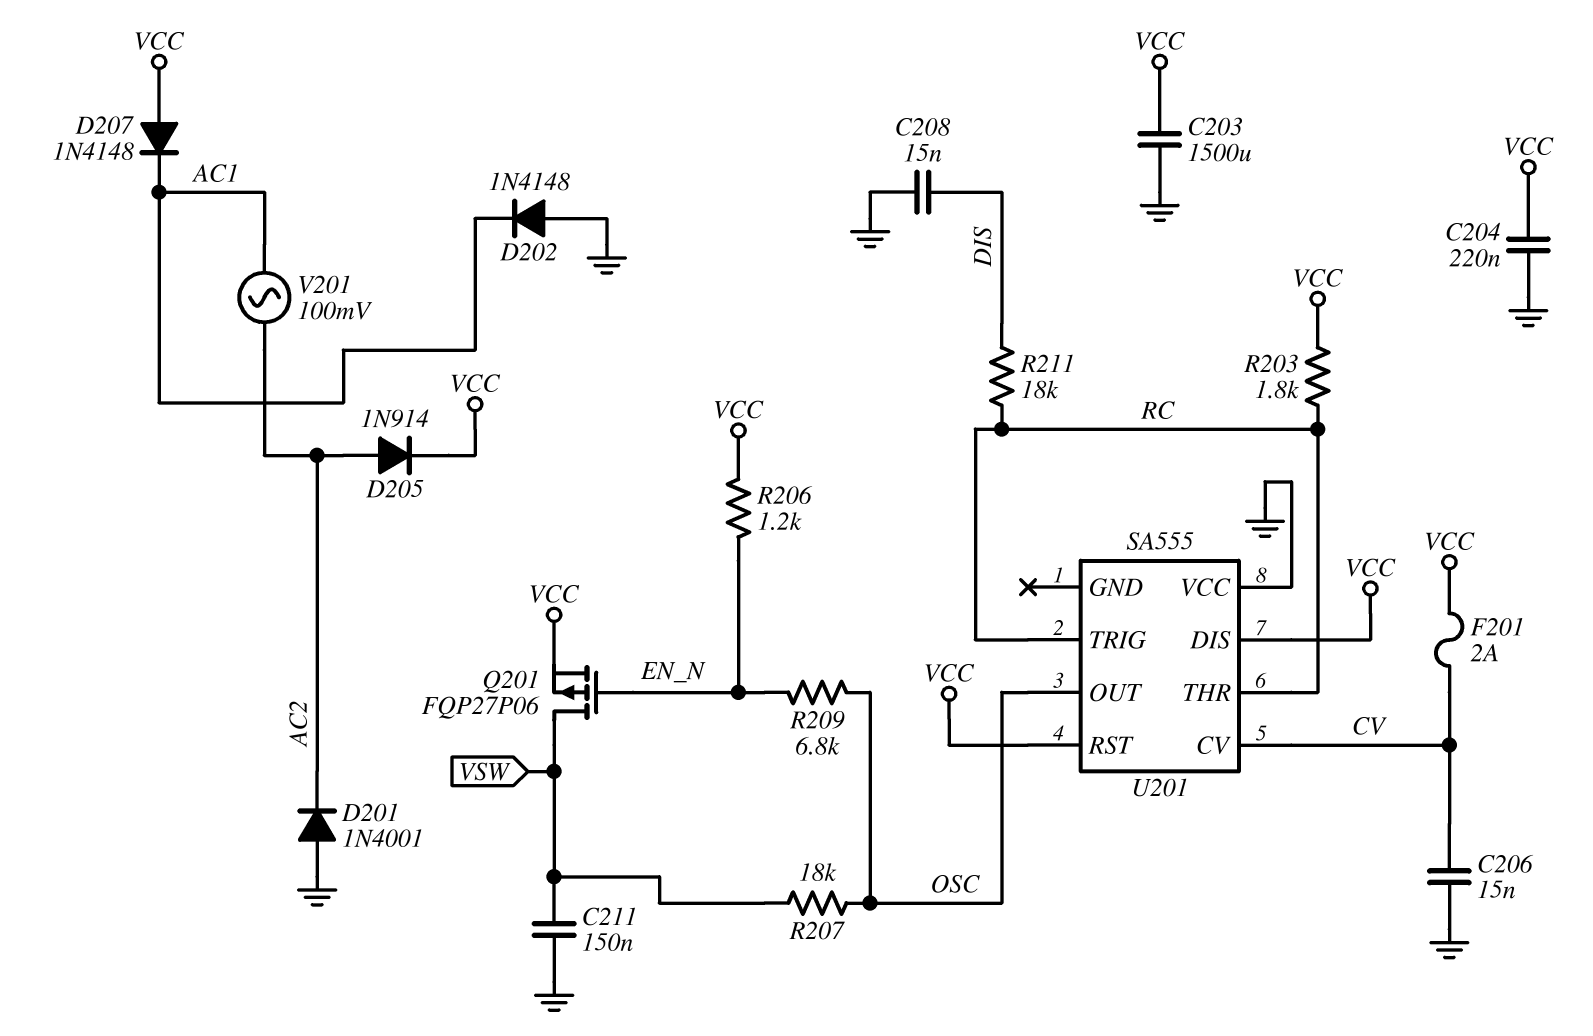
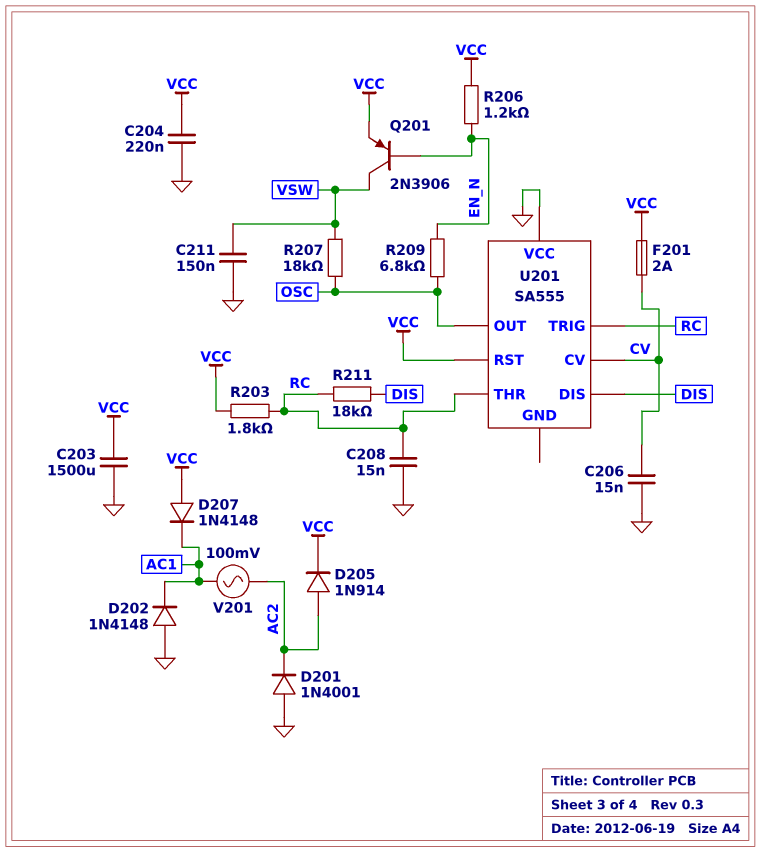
C208: 15nF (DIS, GND) -> 15nF (GND, RC)
Q201: PMOS FQP27P06 (G EN_N, D VSW, S VCC) -> PNP 2N3906 (B EN_N, C VSW, E VCC)
U201 pin DIS: VCC -> DIS

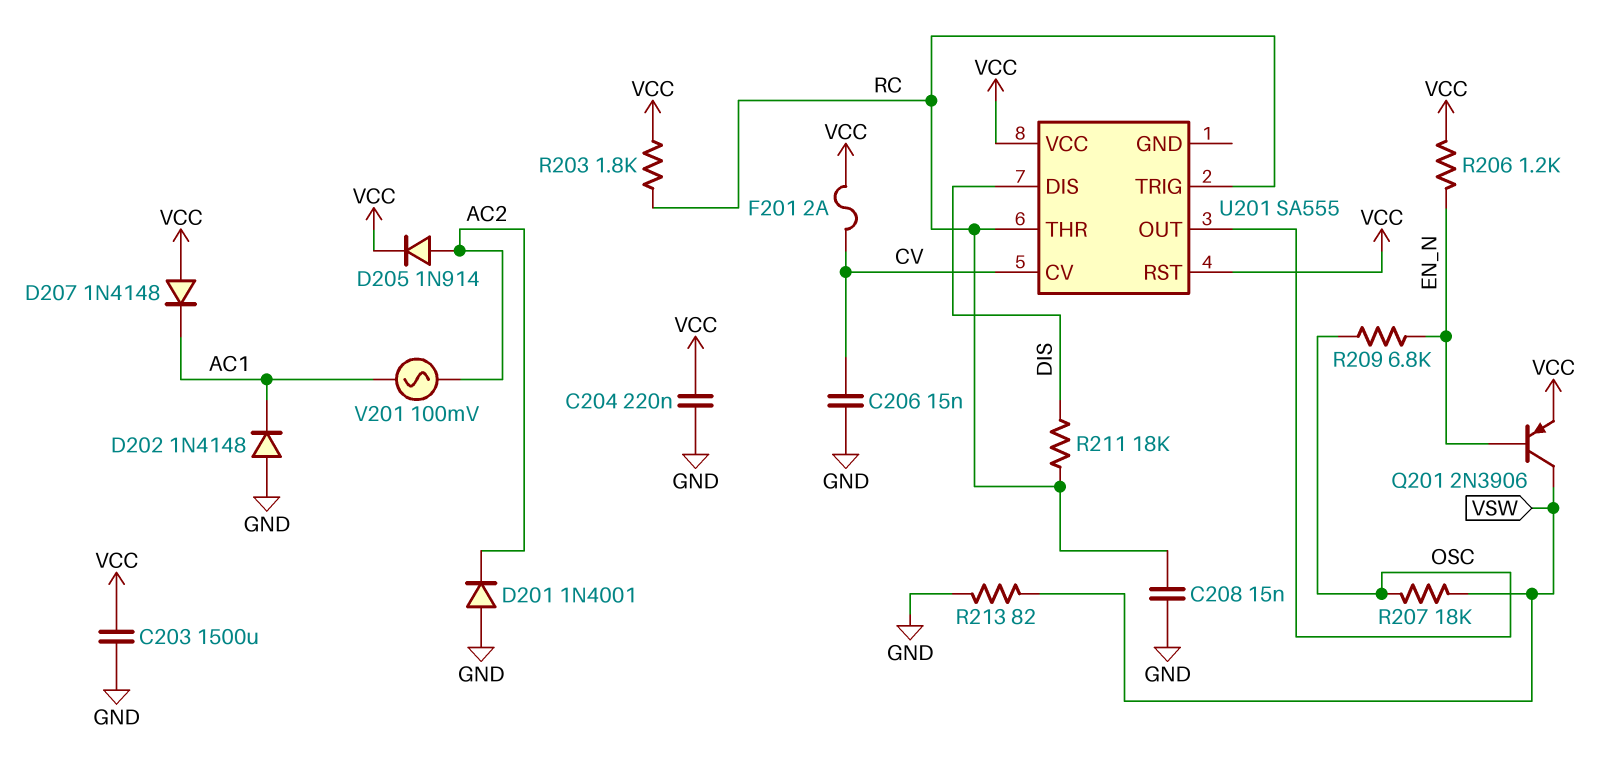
C211: 150nF (GND, VSW) -> none
R213: none -> 82 (GND, VSW)
U201 pin VCC: GND -> VCC

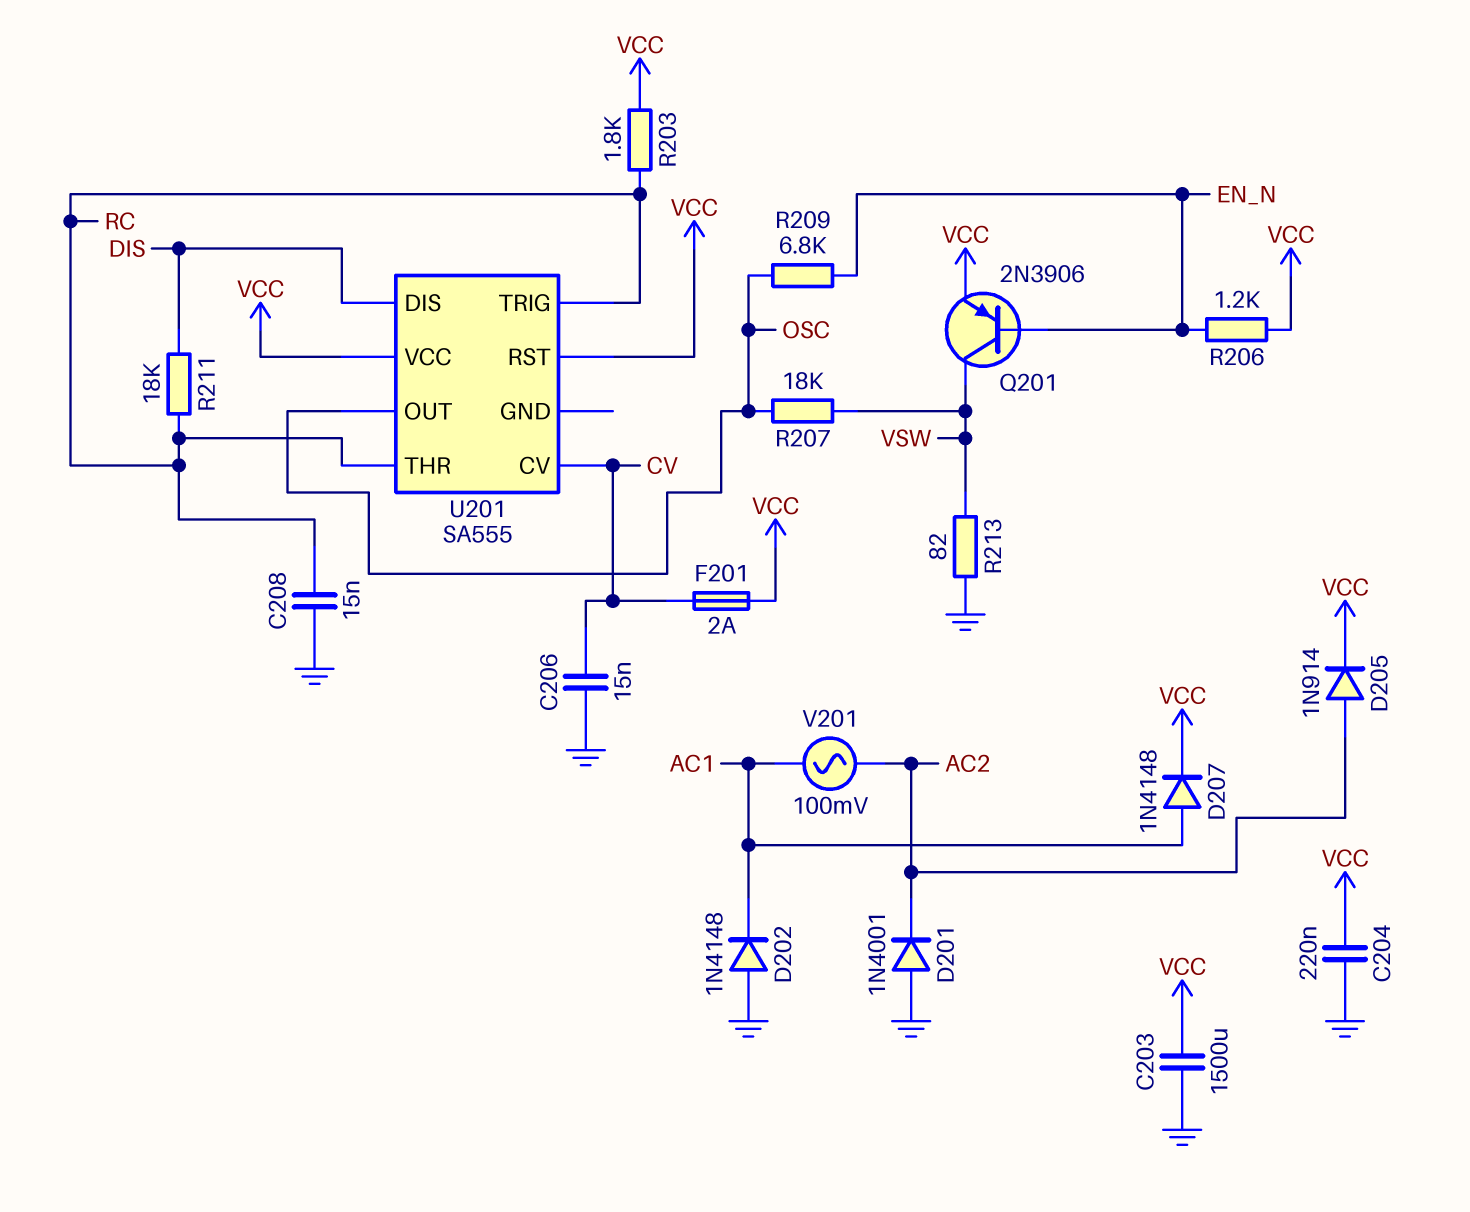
D207: diode 1N4148 (A VCC, K AC1) -> diode 1N4148 (A AC1, K VCC)

